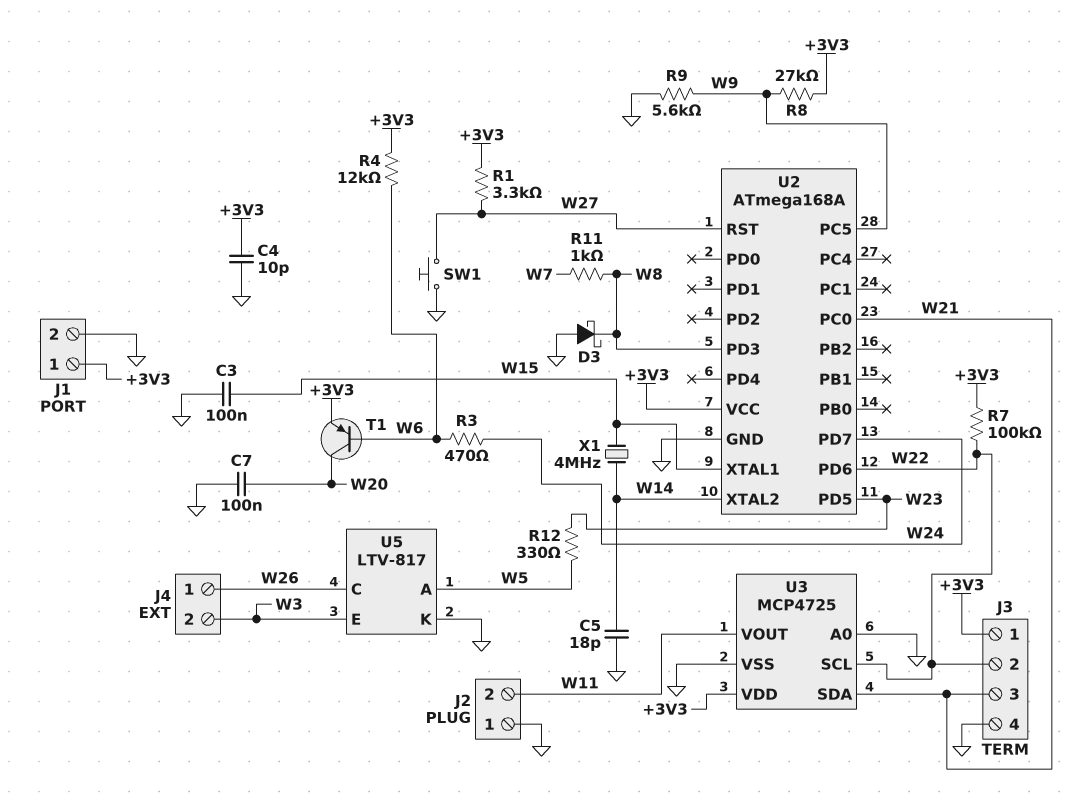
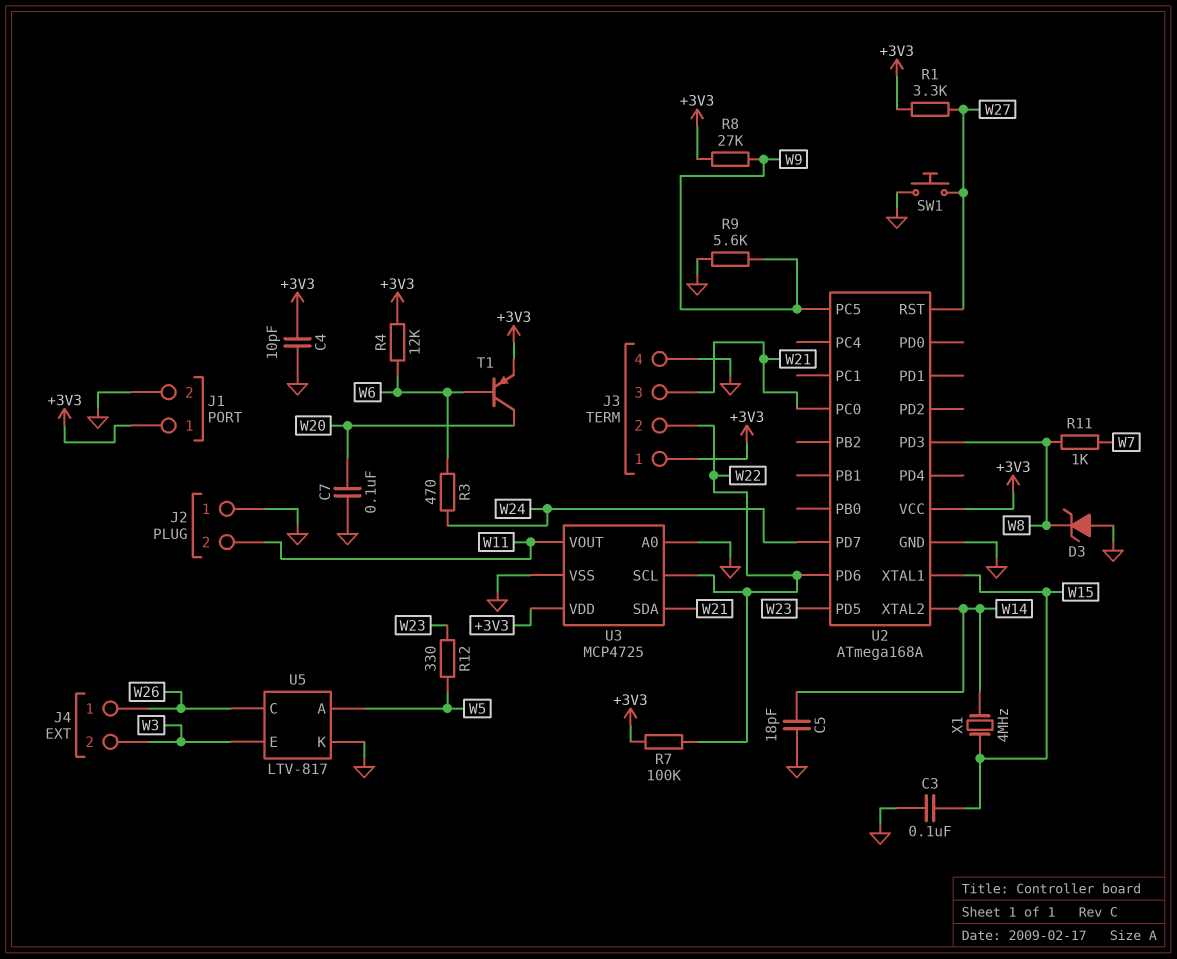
D3: schottky (A GND, K W8) -> zener (A GND, K W8)

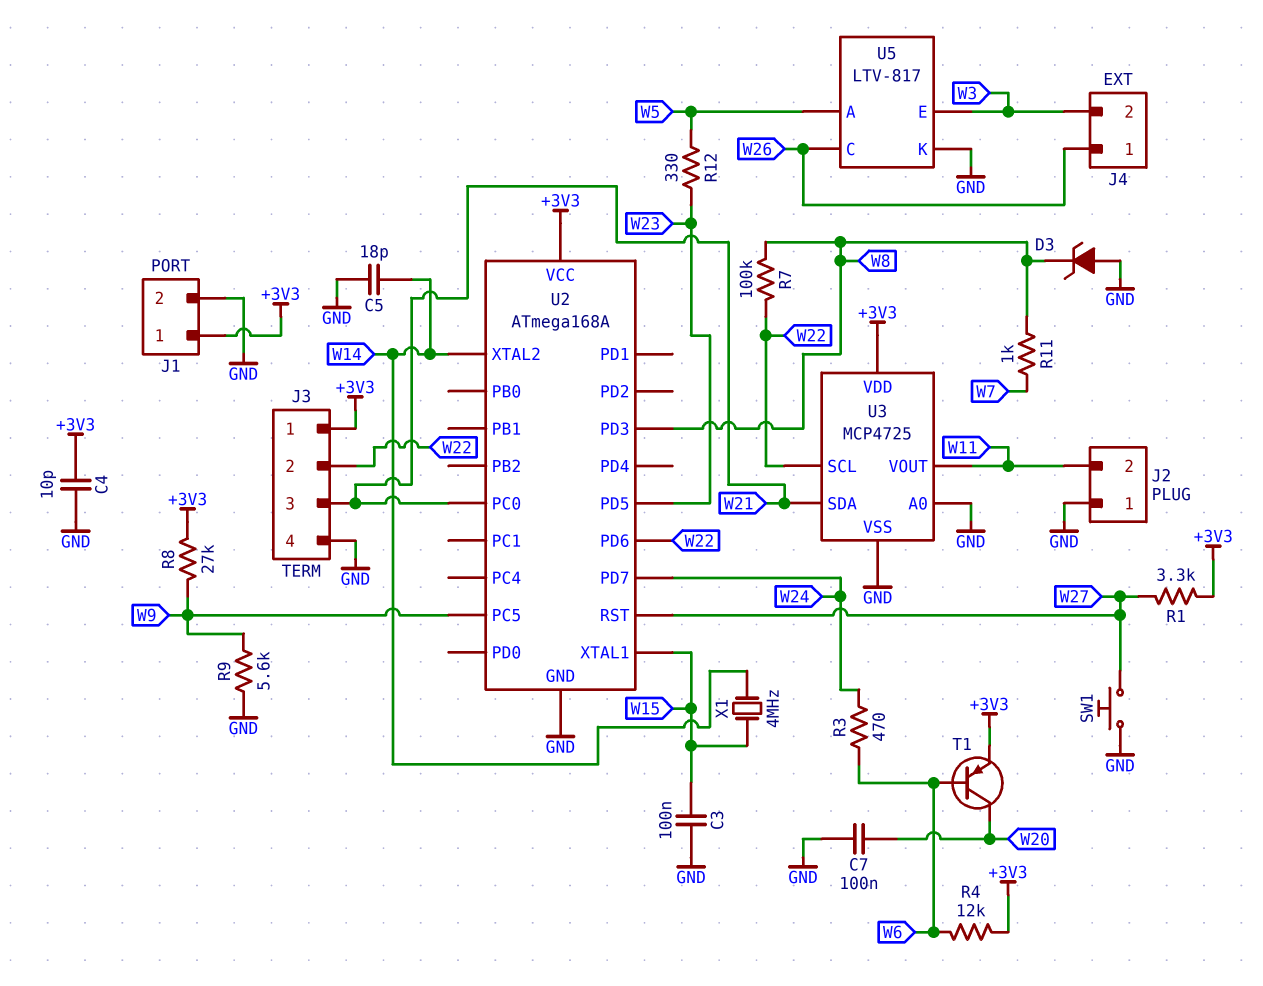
R7: 100k (+3V3, W22) -> 100k (W8, W22)

